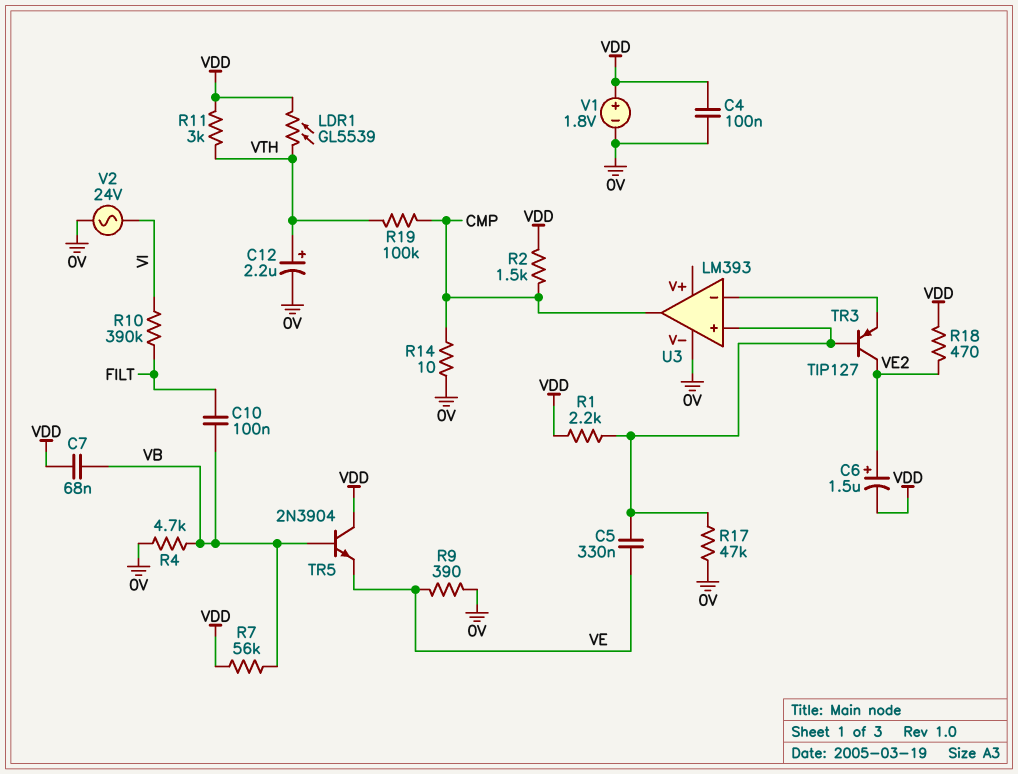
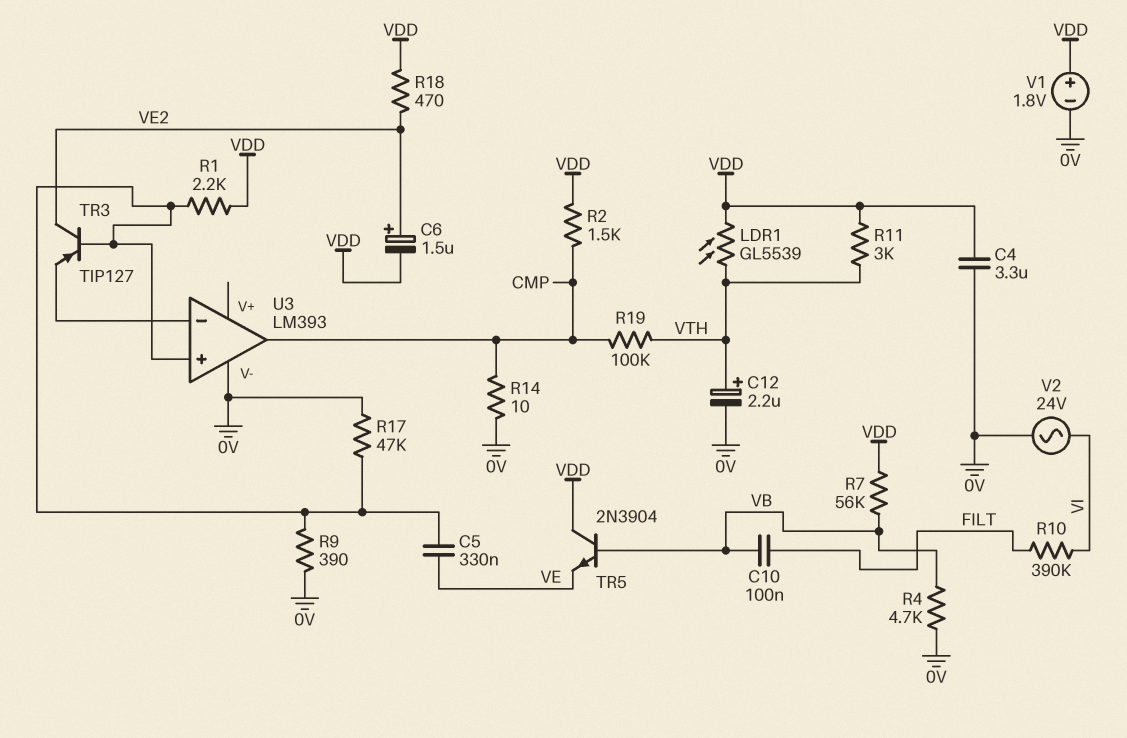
C4: 100nF (0V, VDD) -> 3.3uF (0V, VDD)
C7: 68nF (VB, VDD) -> none
R9: 390 (0V, VE) -> 390 (0V, U3/in+)

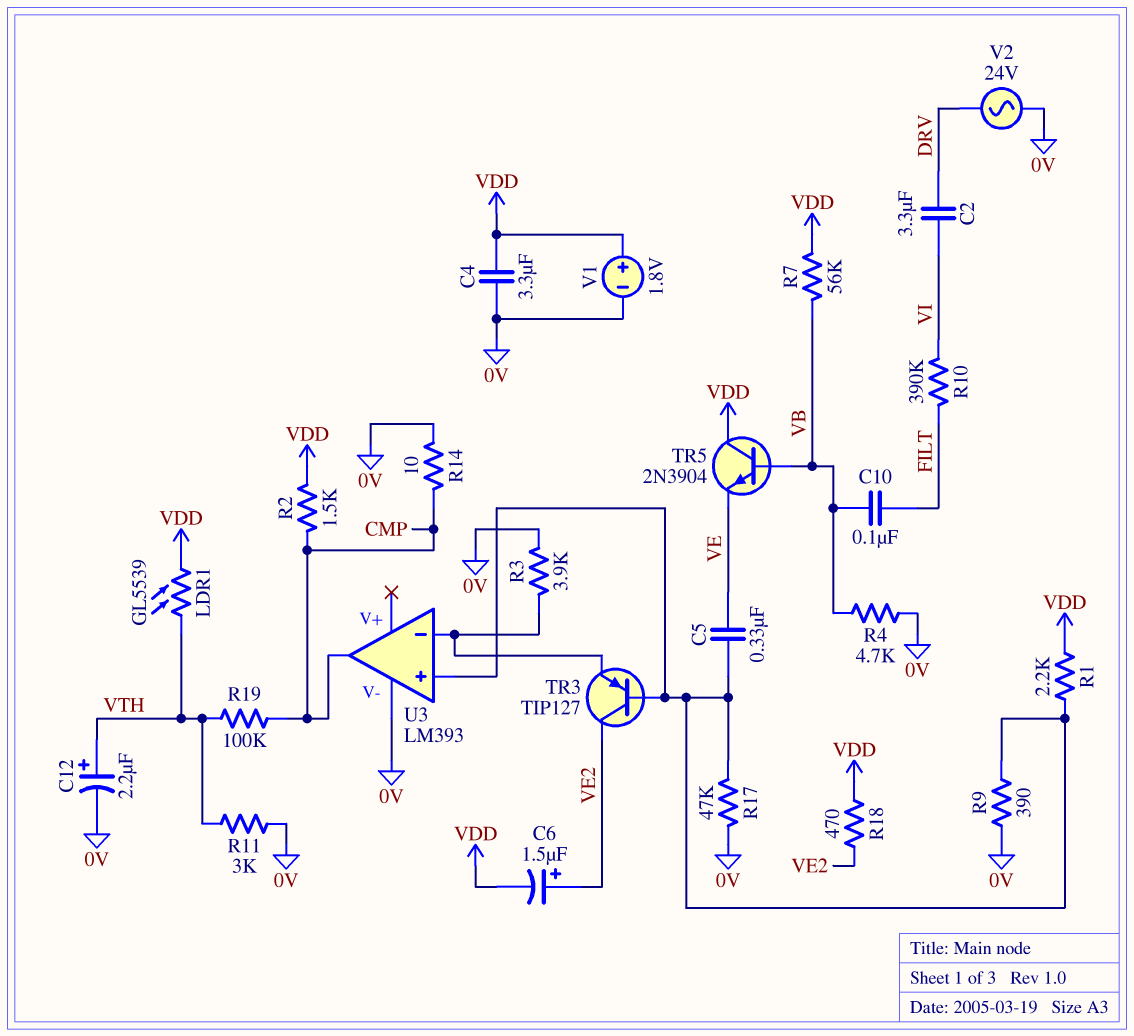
C2: none -> 3.3uF (DRV, VI)
R3: none -> 3.9k (0V, U3/in-)
R11: 3k (VDD, VTH) -> 3k (0V, VTH)
V2: AC 24V (0V, VI) -> AC 24V (0V, DRV)

